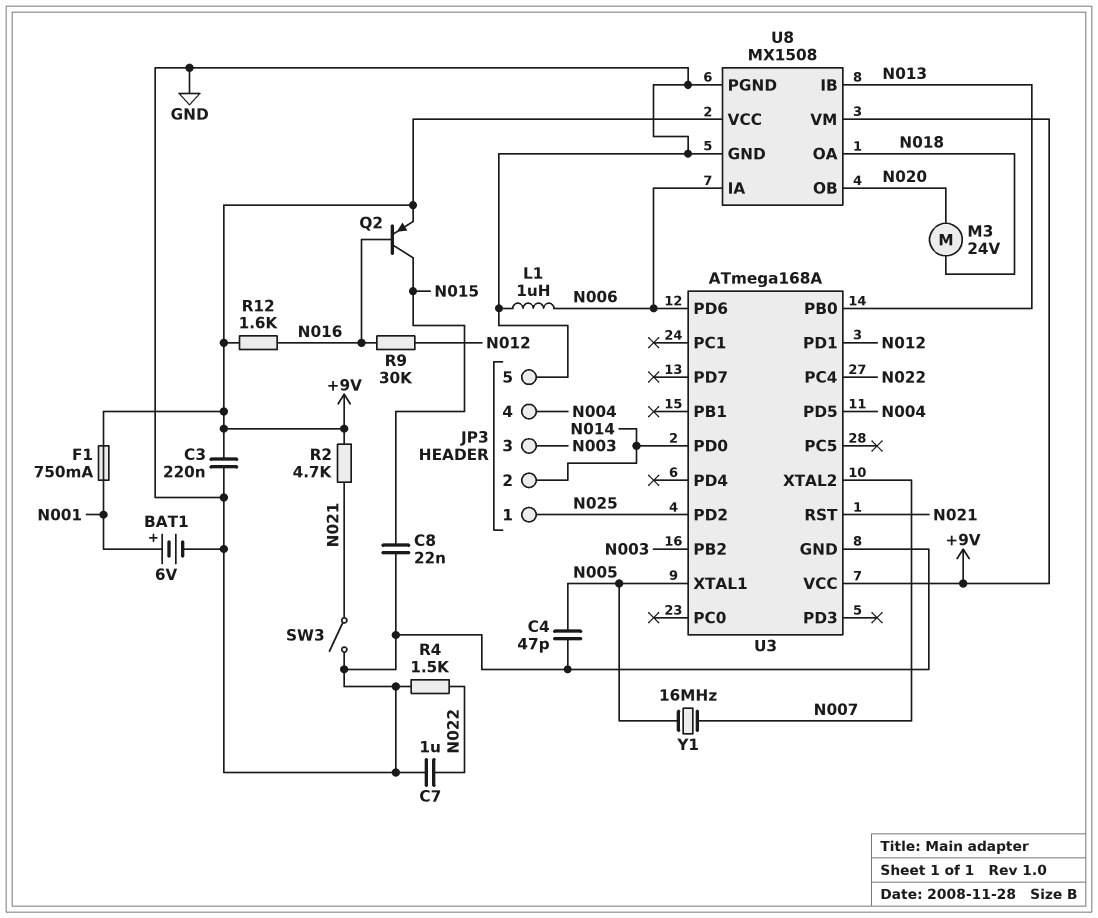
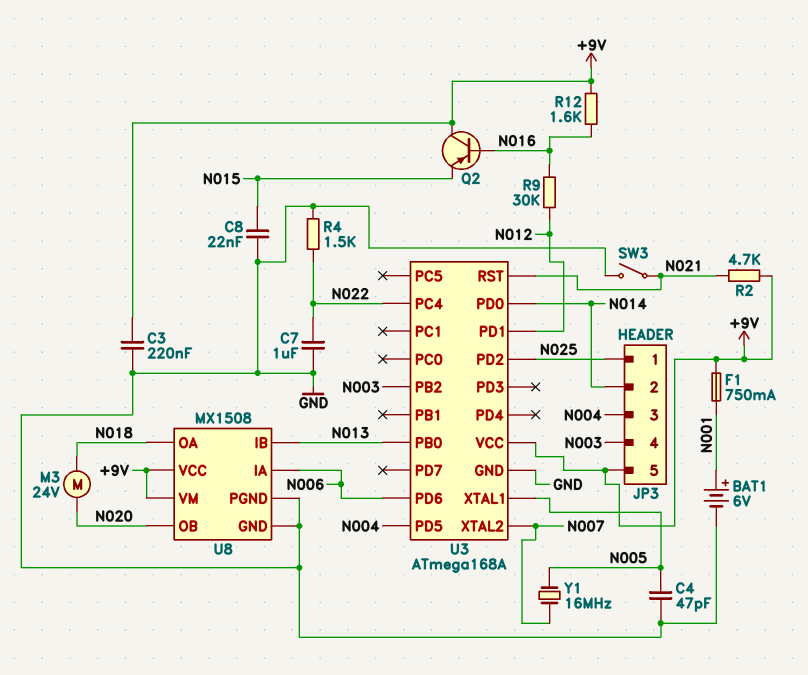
JP3 pin 3: N003 -> N004
JP3 pin 4: N004 -> N003
JP3 pin 5: GND -> +9V
L1: 1uH (GND, N006) -> none
Q2: PNP (B N016, C N015, E +9V) -> PNP (B N016, C +9V, E N015)

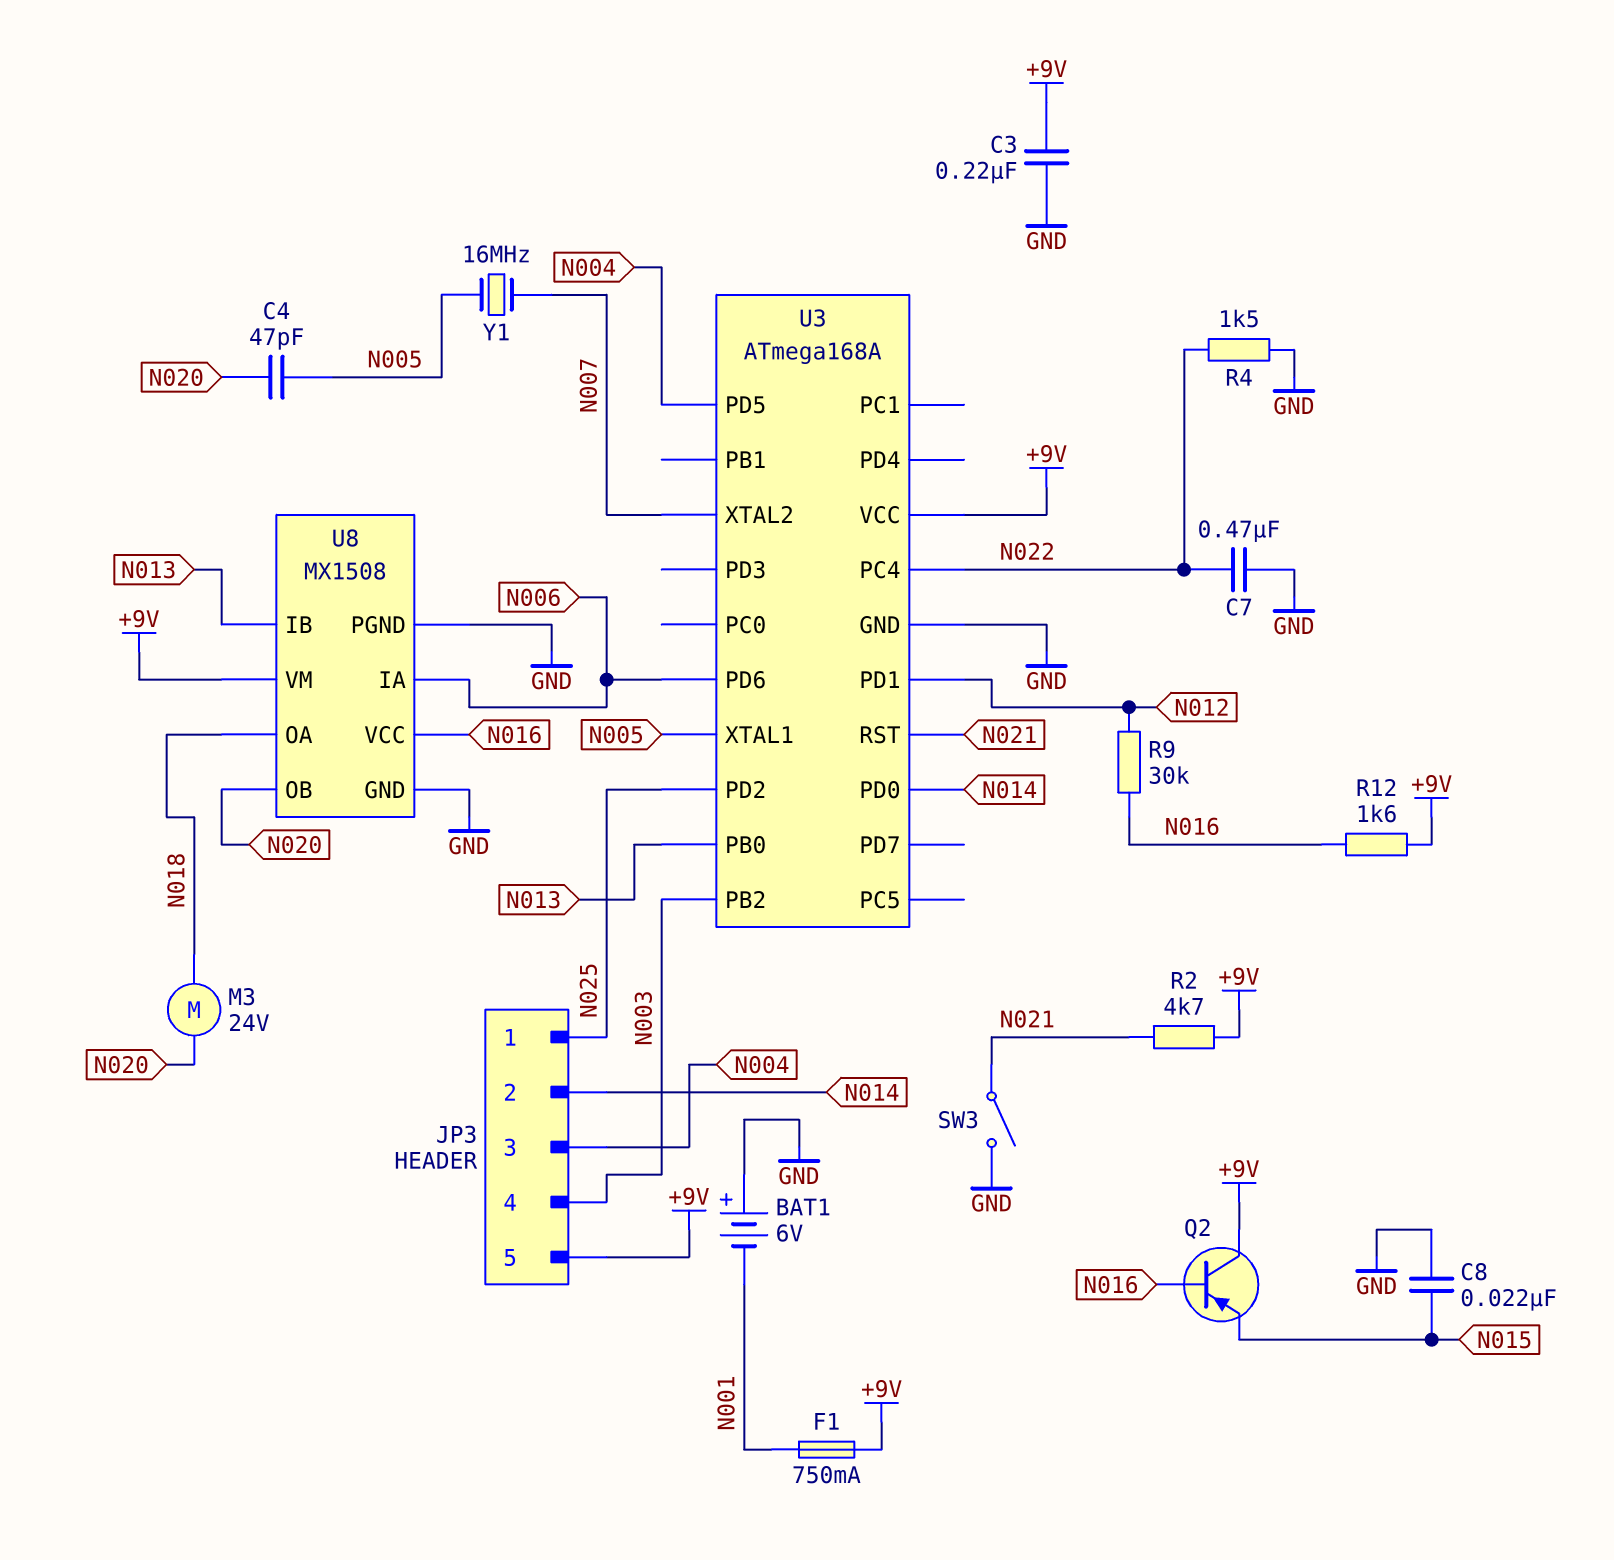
BAT1: 6V (plus N001, minus GND) -> 6V (plus GND, minus N001)
C4: 47pF (GND, N005) -> 47pF (N005, N020)
C7: 1uF (GND, N022) -> 470nF (GND, N022)
U8 pin VCC: +9V -> N016

